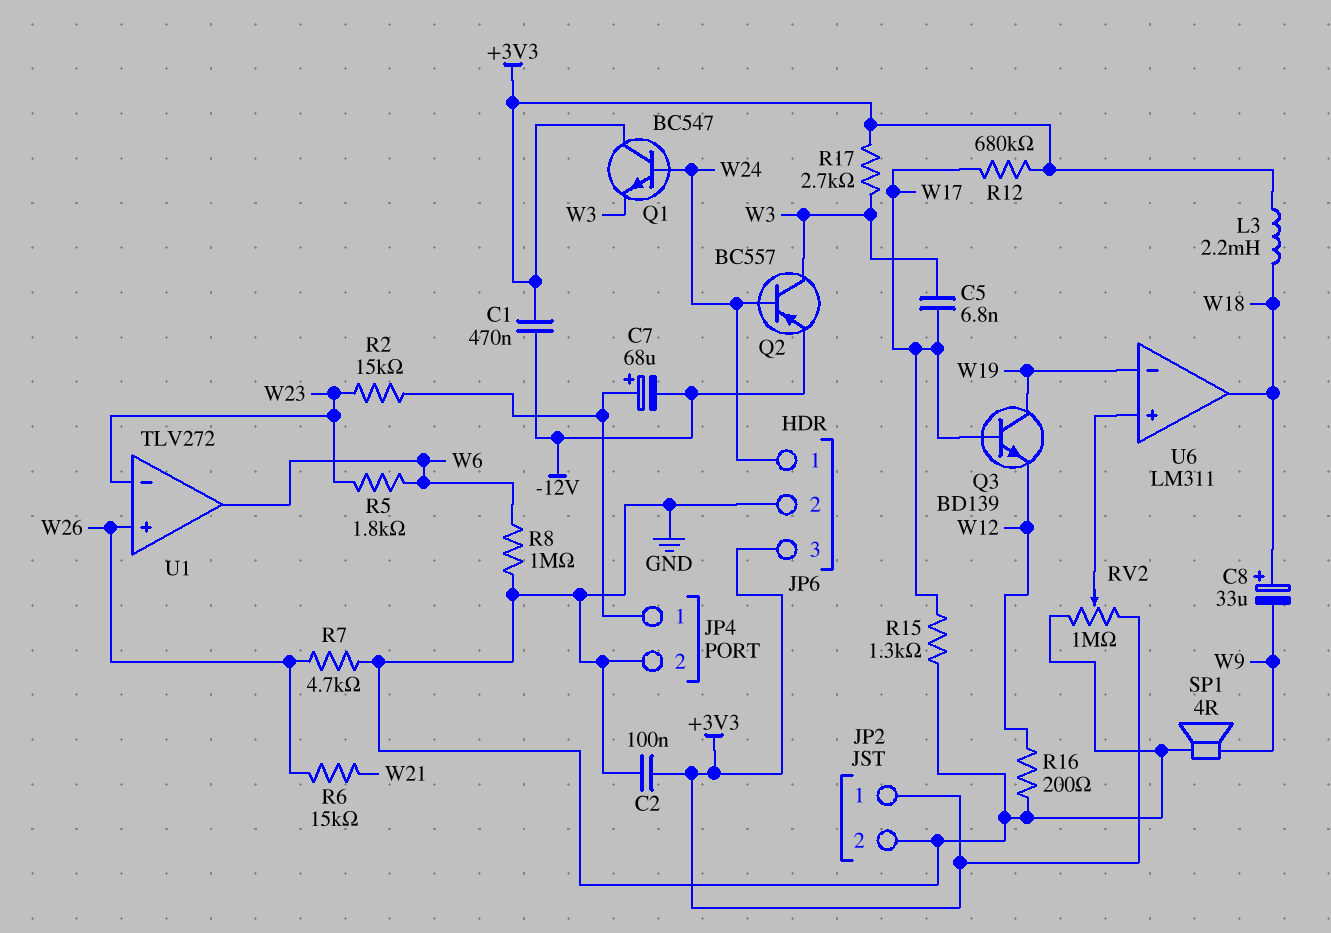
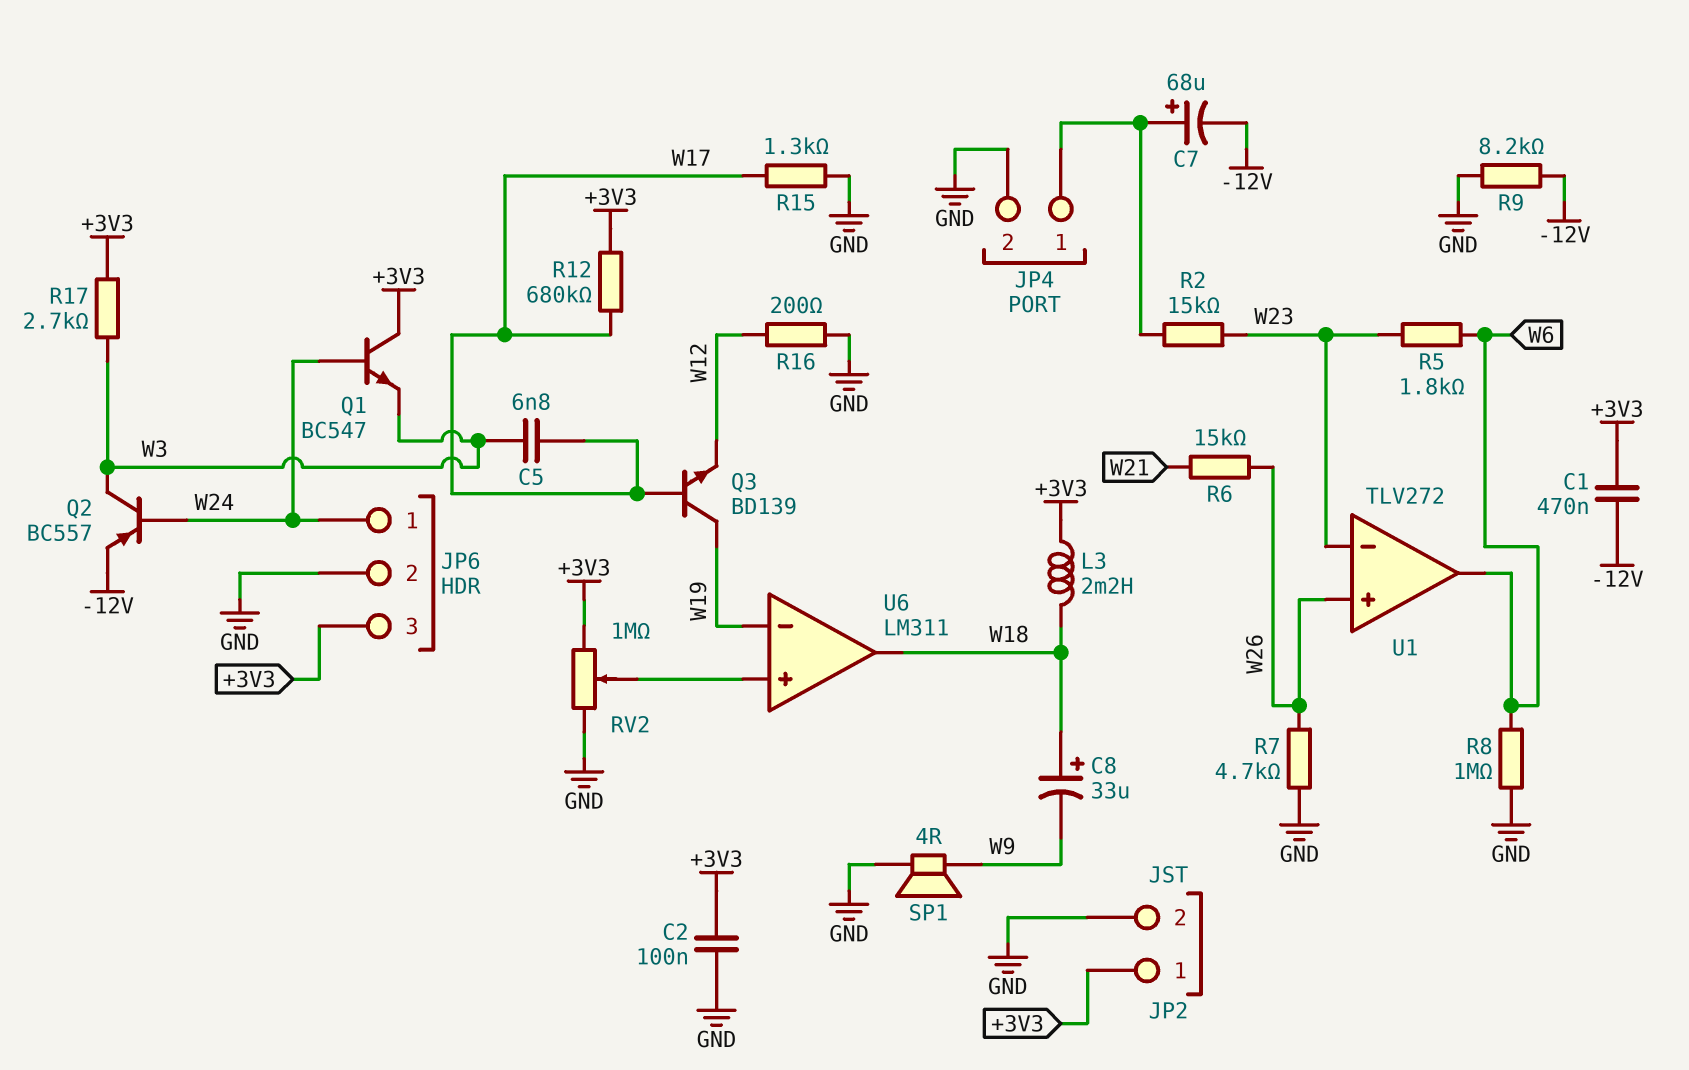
R9: none -> 8.2k (-12V, GND)

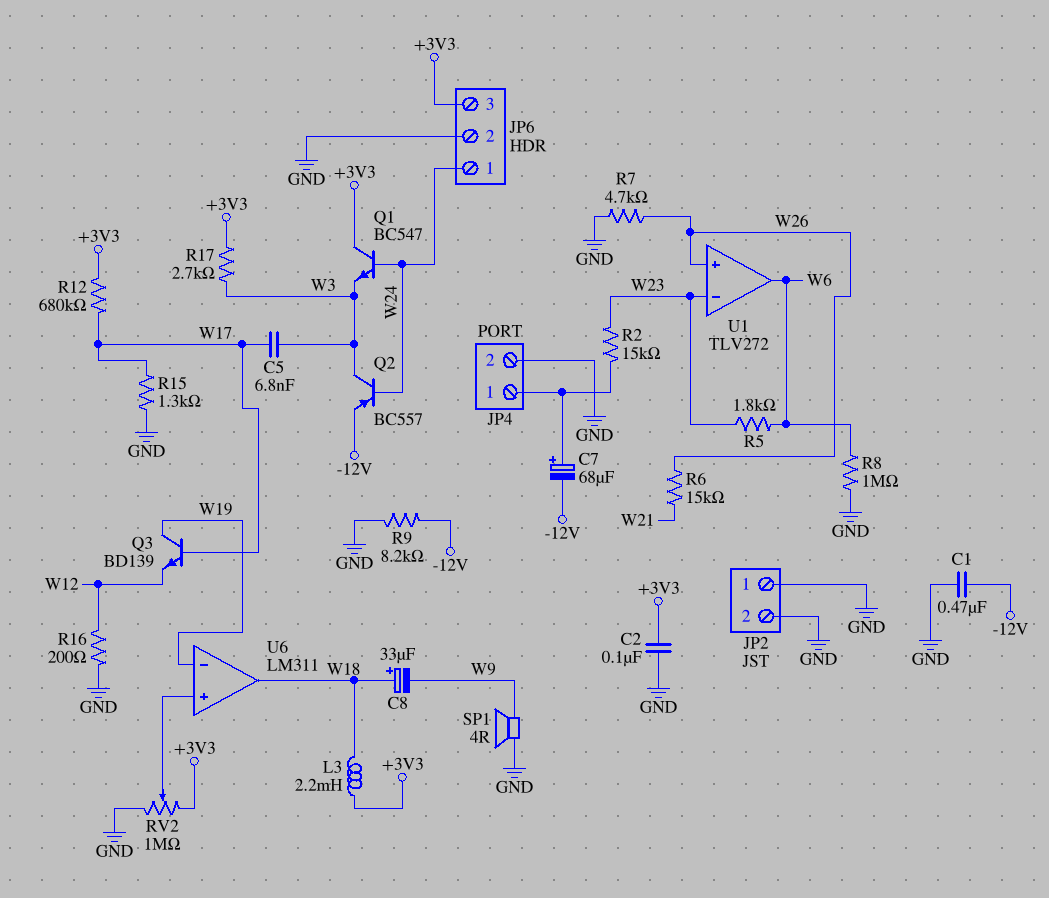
C1: 470nF (+3V3, -12V) -> 470nF (-12V, GND)
JP2 pin 1: +3V3 -> GND

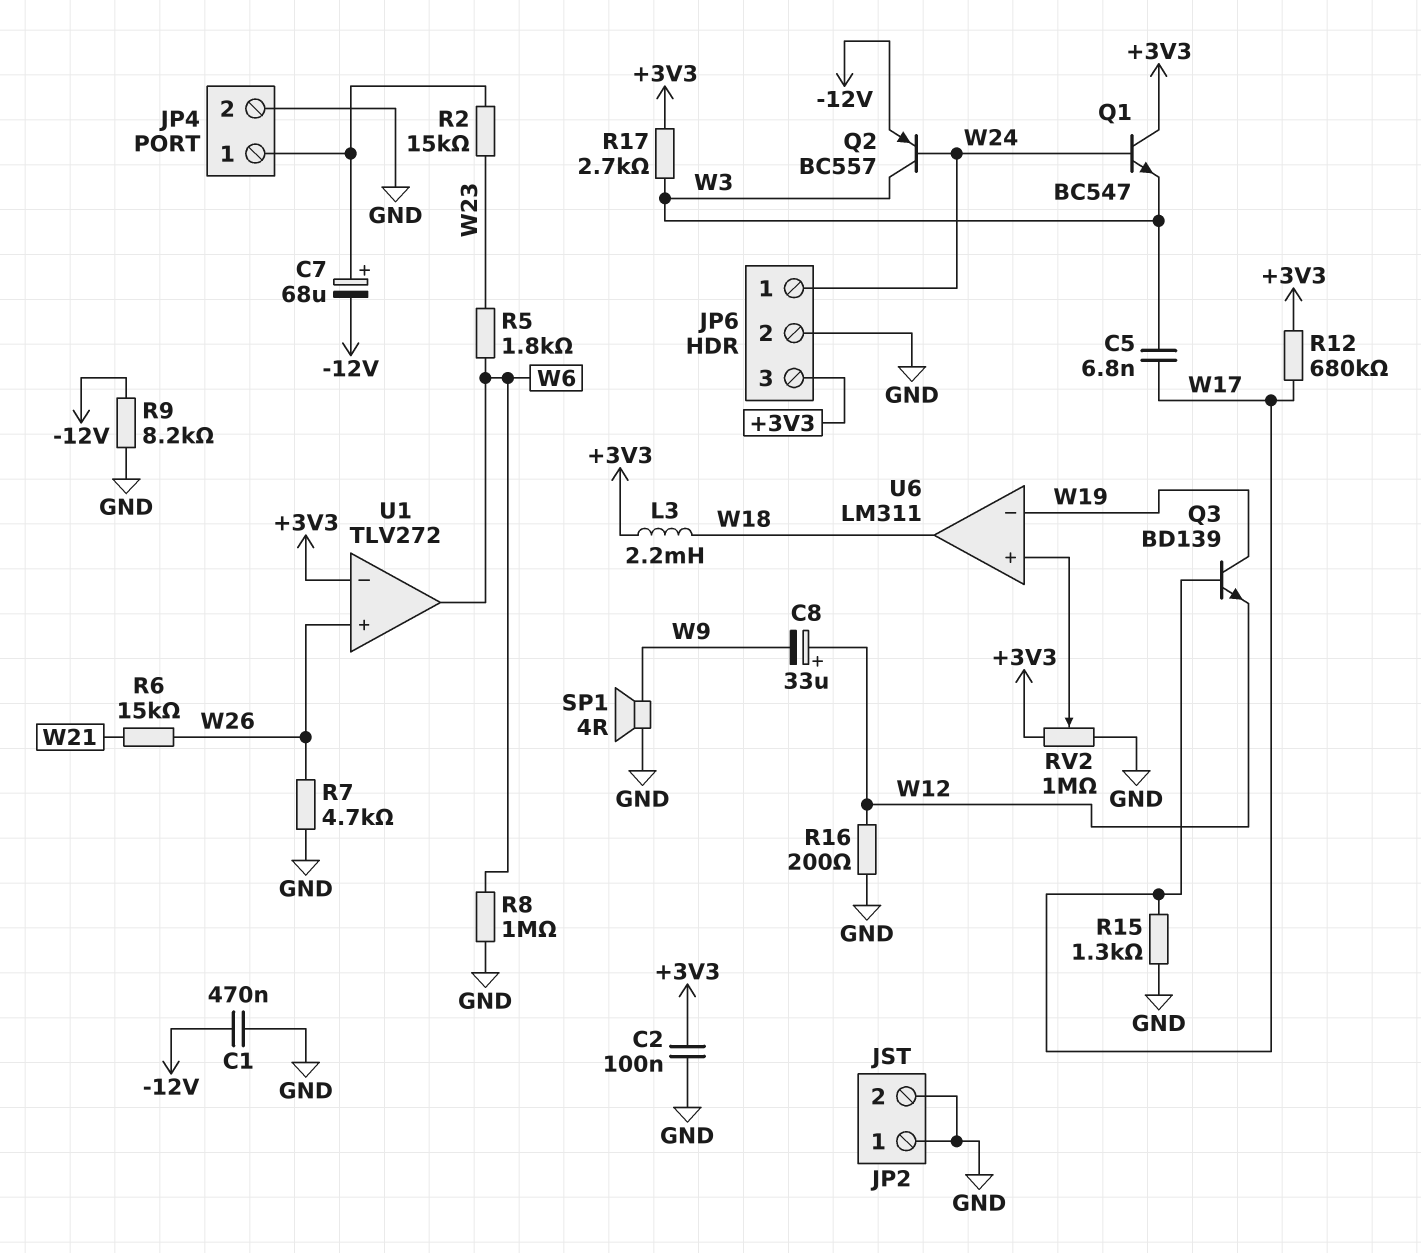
C8: 33uF (plus W18, minus W9) -> 33uF (plus W12, minus W9)
U1 pin in-: W23 -> +3V3

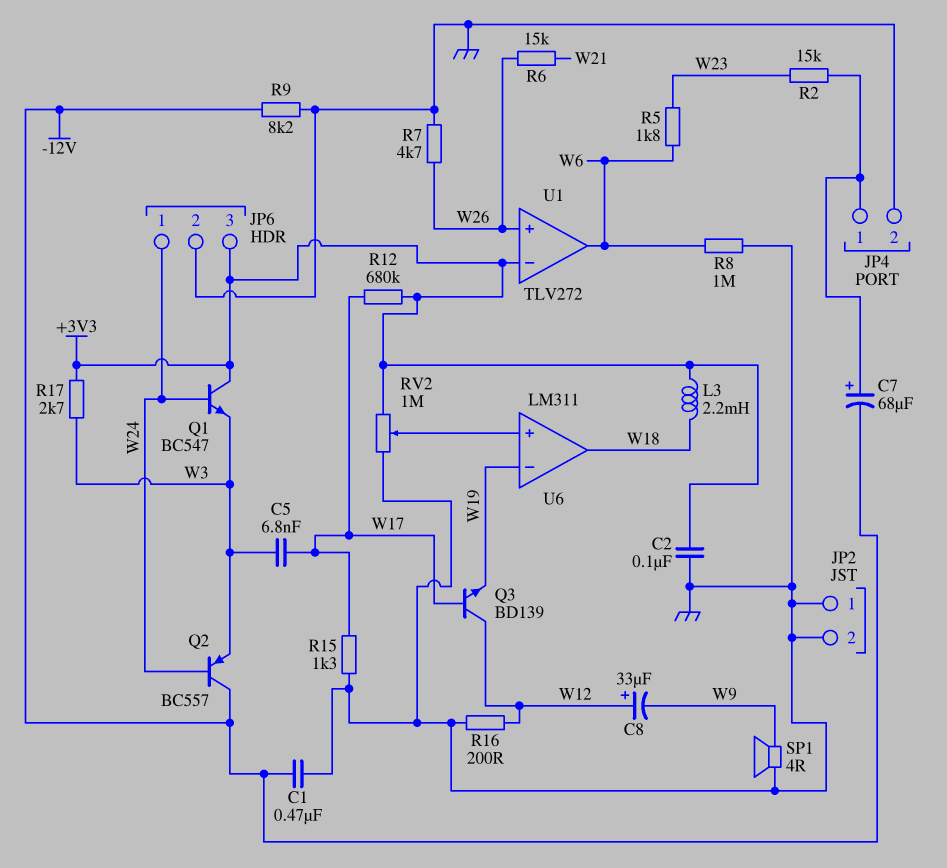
Q2: PNP BC557 (B W24, C W3, E -12V) -> PNP BC557 (B W24, C -12V, E W3)
Q3: NPN BD139 (B W17, C W19, E W12) -> NPN BD139 (B W17, C W12, E W19)

